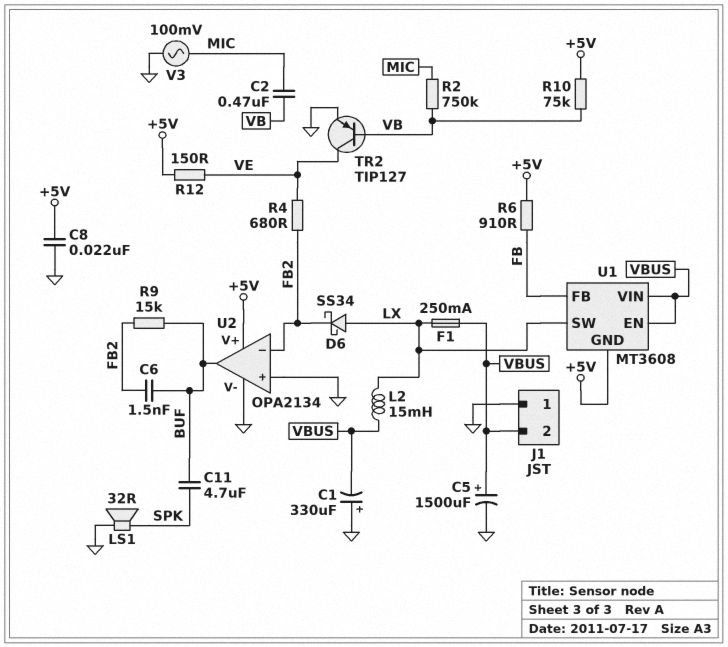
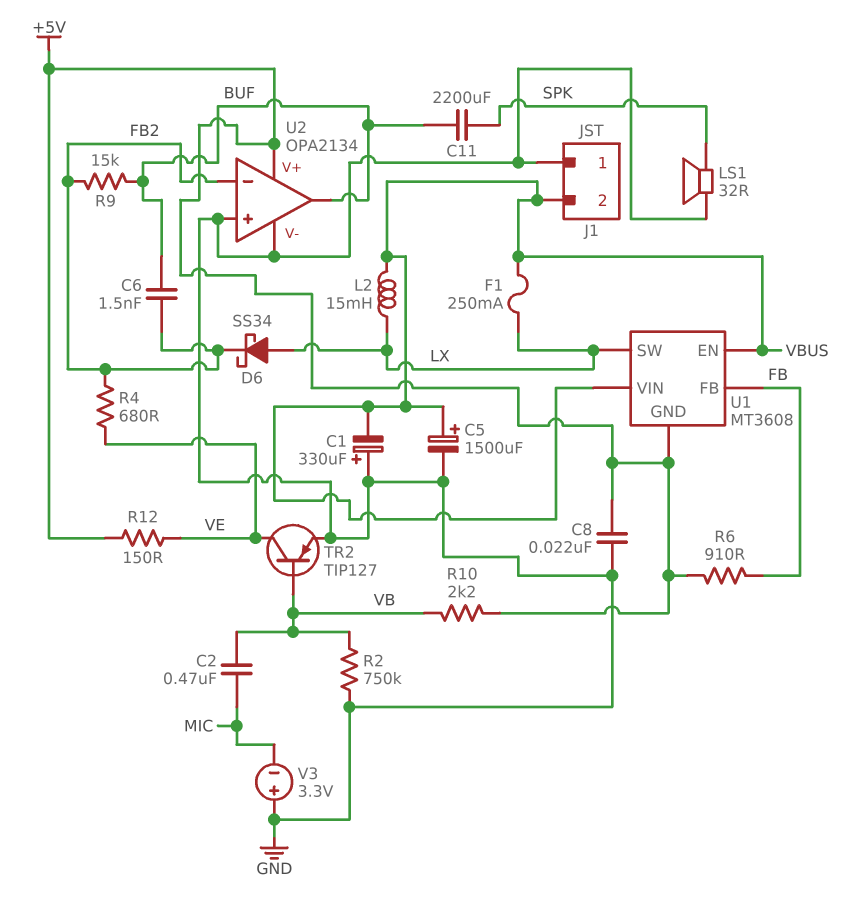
C11: 4.7uF (BUF, SPK) -> 2200uF (BUF, SPK)
R2: 750k (MIC, VB) -> 750k (GND, VB)
R10: 75k (+5V, VB) -> 2.2k (+5V, VB)
V3: AC 100mV (GND, MIC) -> 3.3V (plus GND, minus MIC)

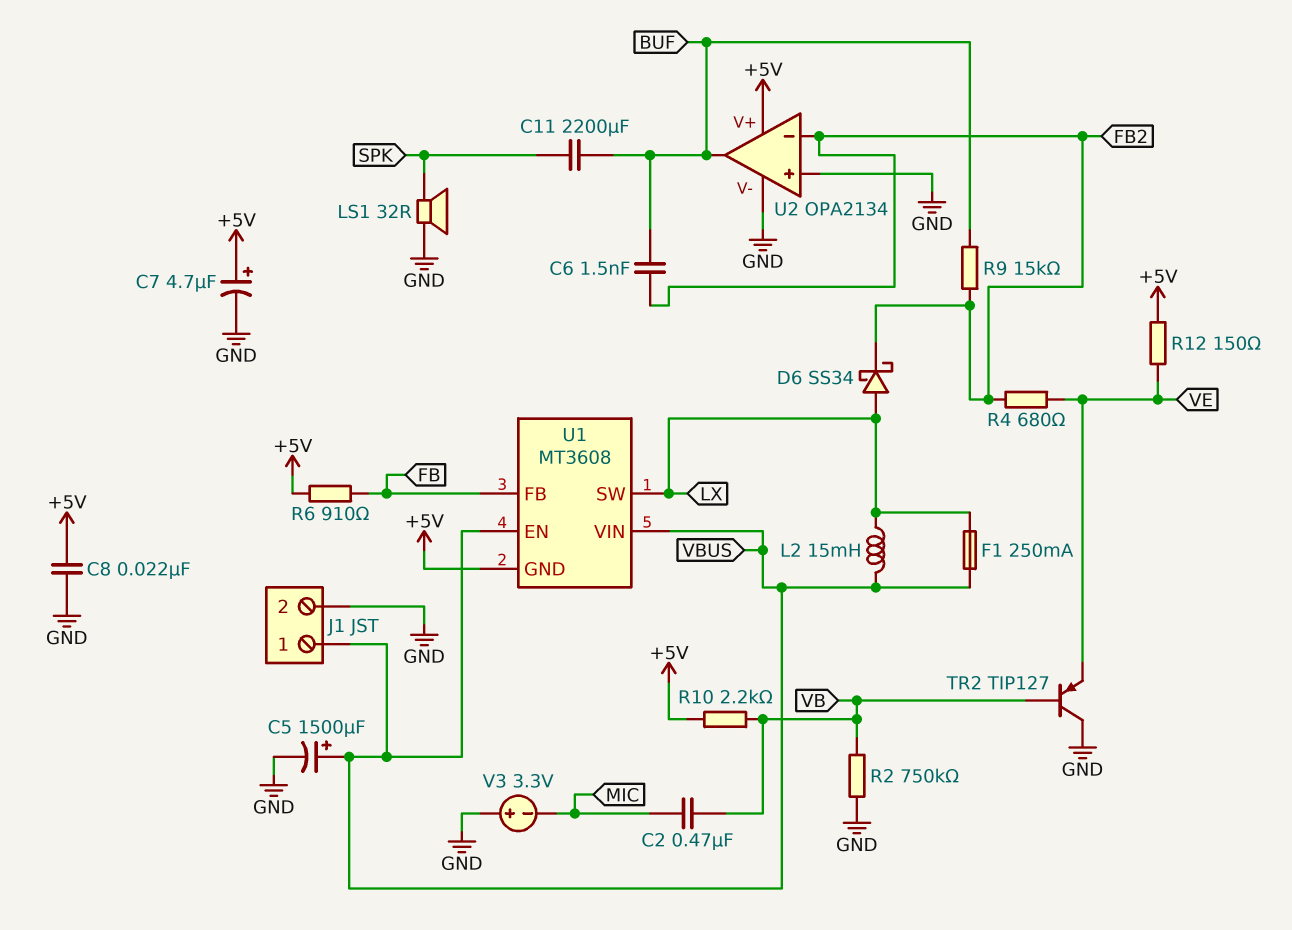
C1: 330uF (plus GND, minus VBUS) -> none
C7: none -> 4.7uF (plus +5V, minus GND)
J1 pin 1: GND -> VBUS
J1 pin 2: VBUS -> GND
TR2: PNP TIP127 (B VB, C VE, E GND) -> PNP TIP127 (B VB, C GND, E VE)

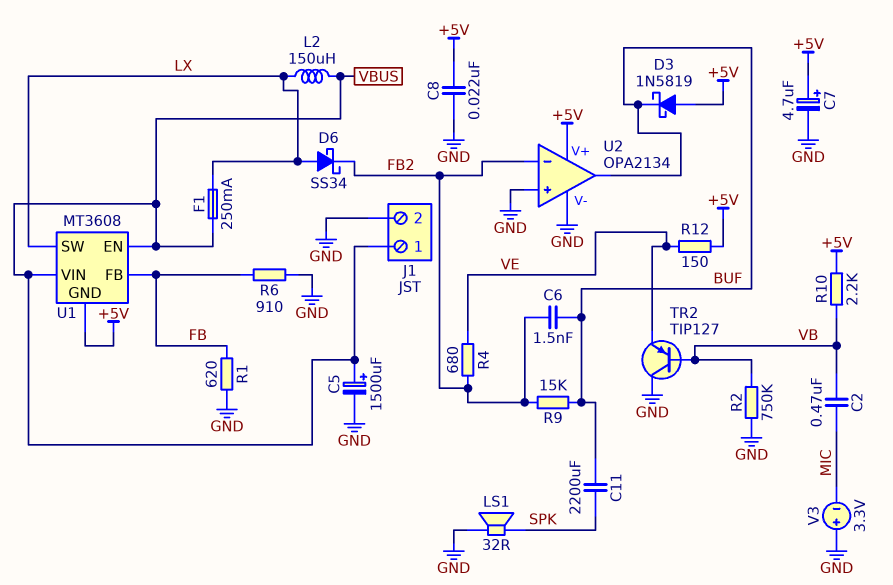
D3: none -> schottky 1N5819 (A +5V, K BUF)
L2: 15mH (LX, VBUS) -> 150uH (LX, VBUS)
R1: none -> 620 (FB, GND)
R6: 910 (+5V, FB) -> 910 (FB, GND)

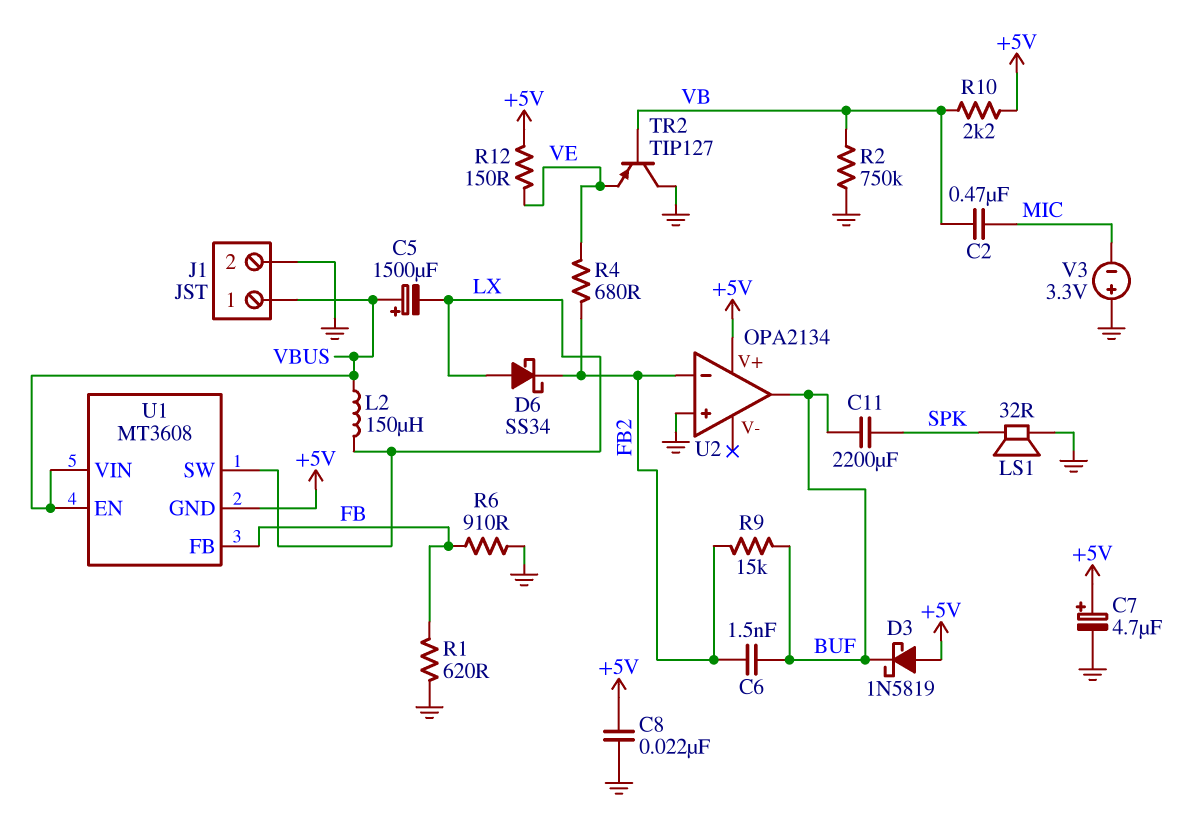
C5: 1500uF (plus VBUS, minus GND) -> 1500uF (plus VBUS, minus LX)
F1: 250mA (LX, VBUS) -> none
U2 pin V-: GND -> none

